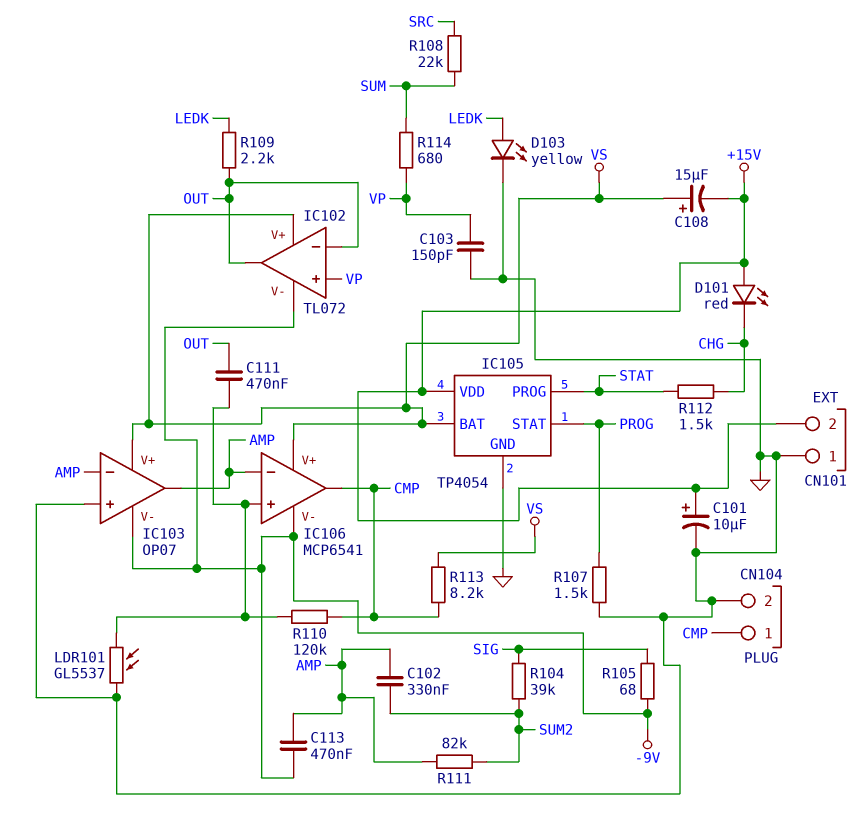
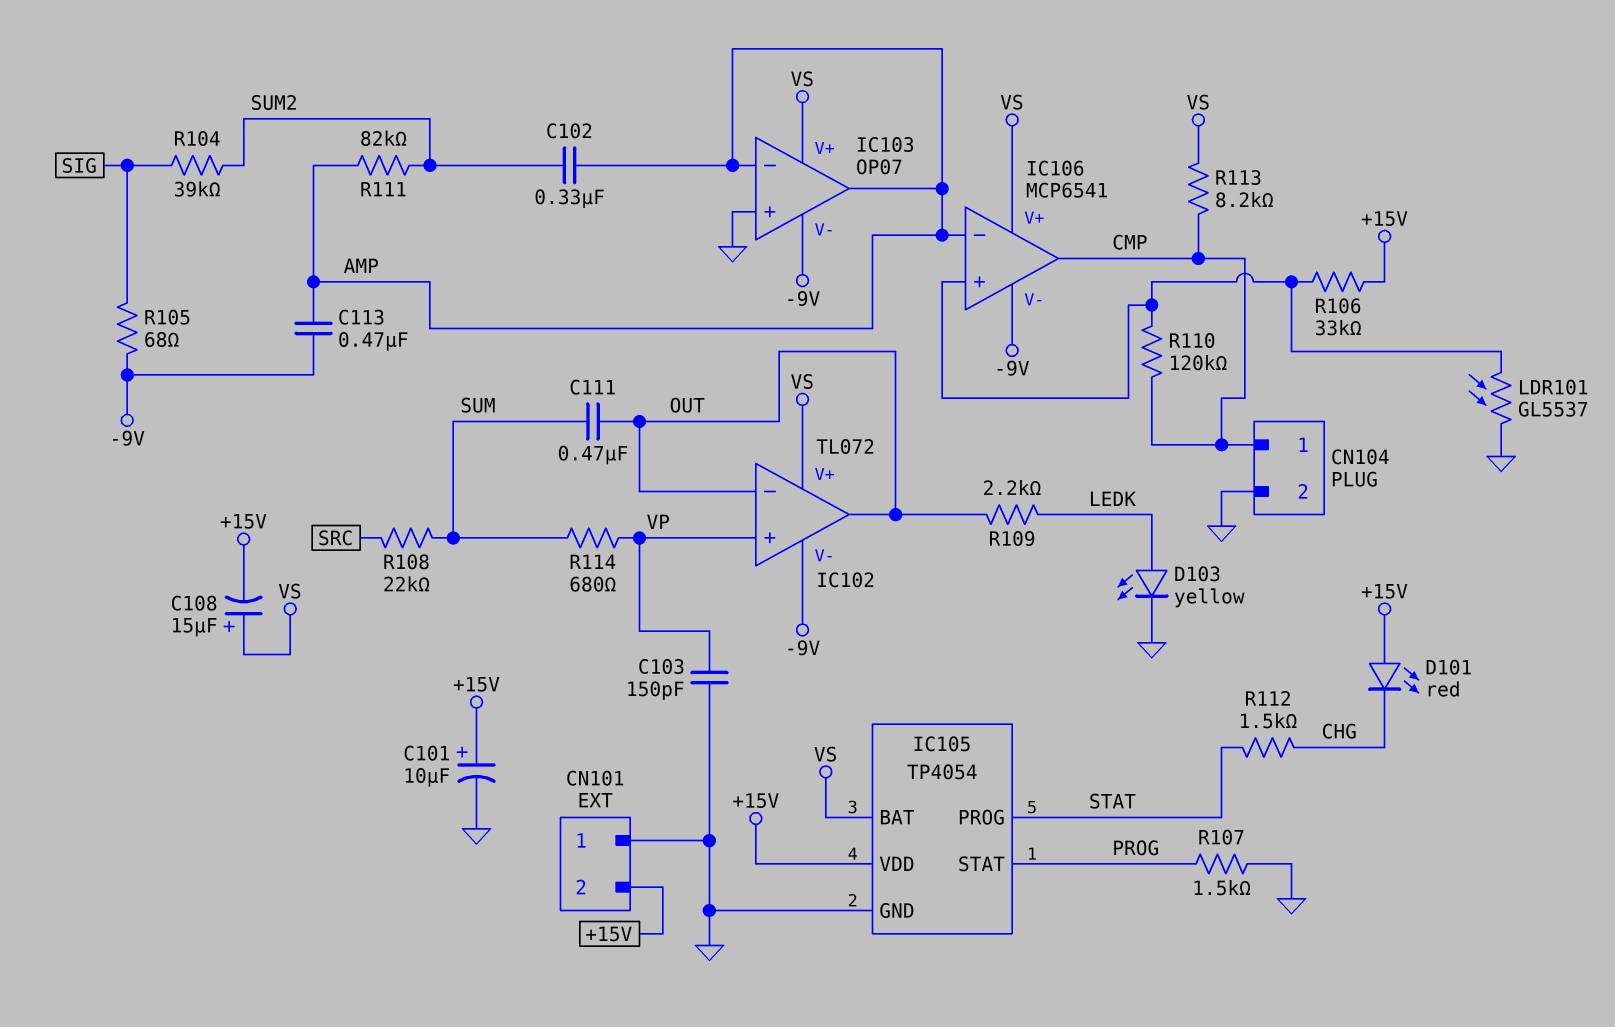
C111: 470nF (IC106/in+, OUT) -> 470nF (OUT, SUM)
R106: none -> 33k (+15V, IC106/in+)

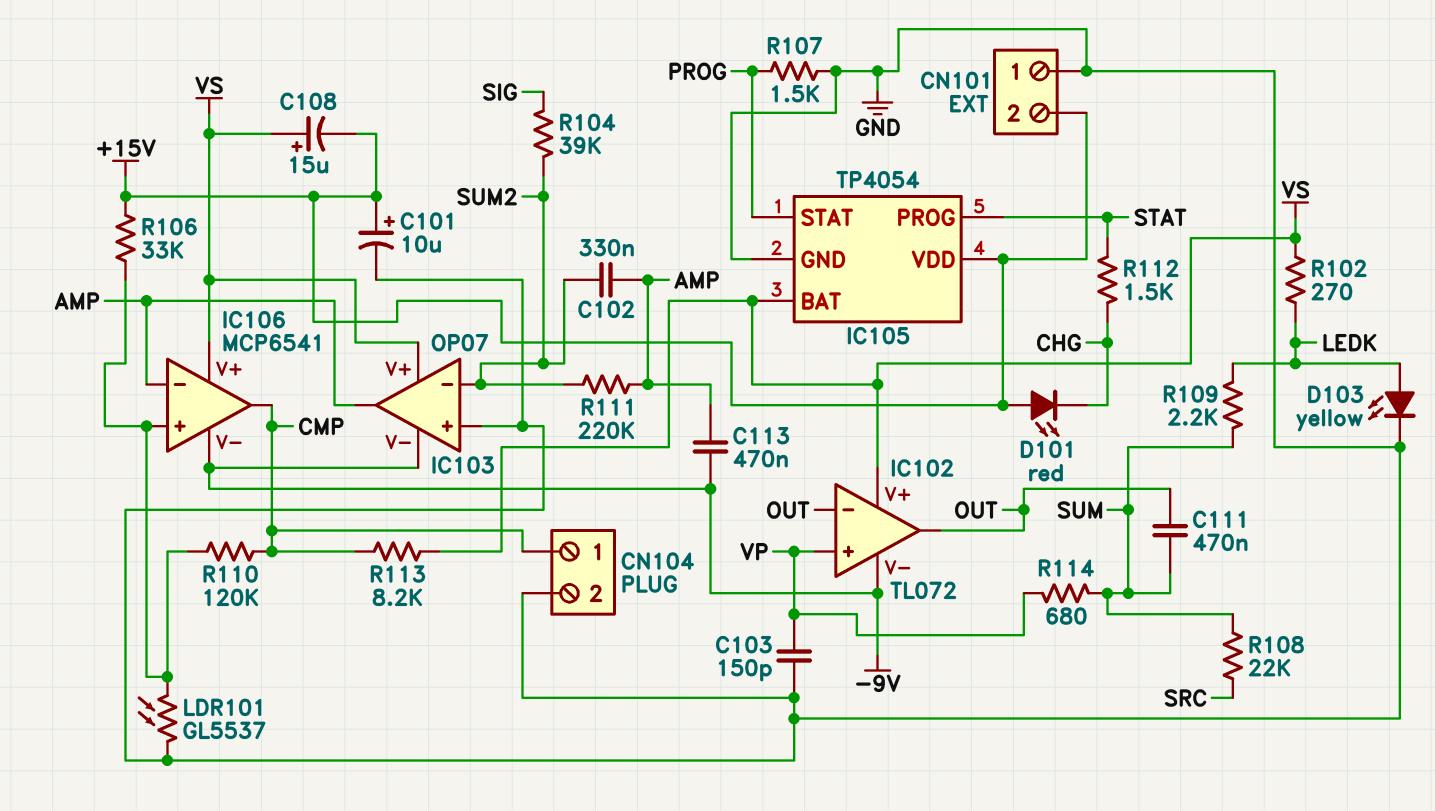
IC103 pin in-: AMP -> SUM2
R102: none -> 270 (LEDK, VS)
R105: 68 (-9V, SIG) -> none
R109: 2.2k (LEDK, OUT) -> 2.2k (LEDK, SUM)
R111: 82k (AMP, SUM2) -> 220k (AMP, SUM2)

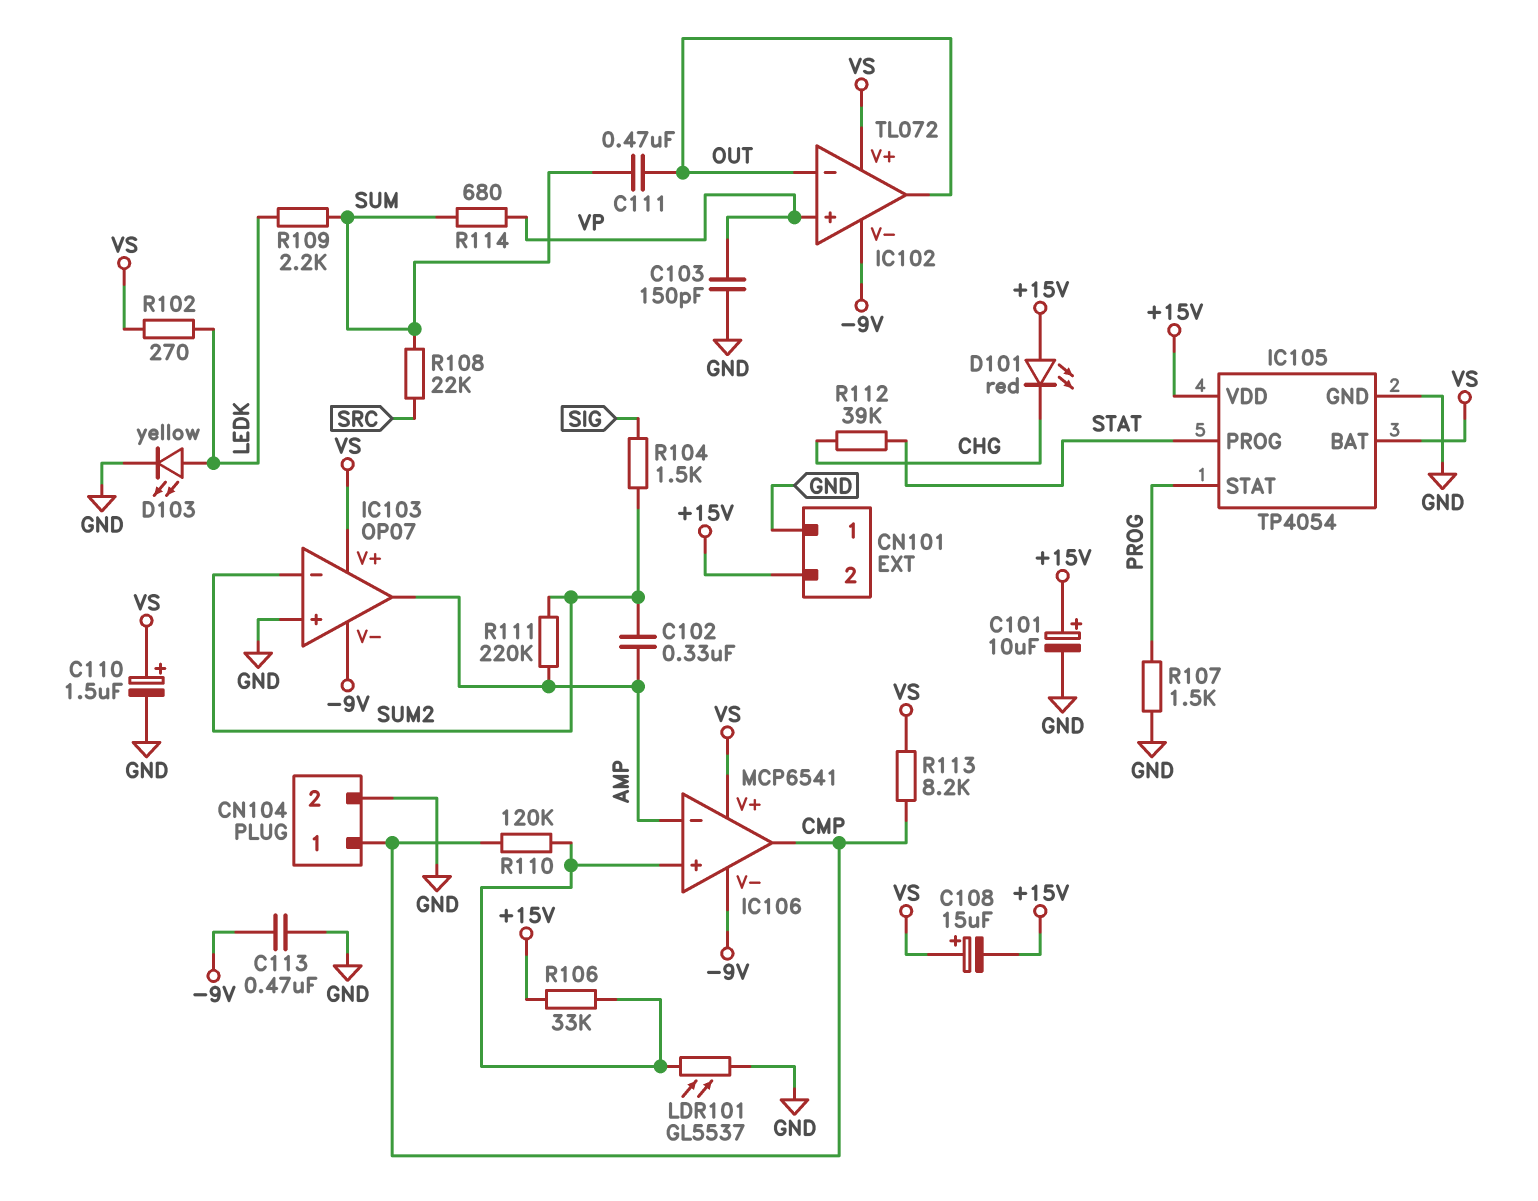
C110: none -> 1.5uF (plus VS, minus GND)
C113: 470nF (-9V, AMP) -> 470nF (-9V, GND)
R104: 39k (SIG, SUM2) -> 1.5k (SIG, SUM2)
R112: 1.5k (CHG, STAT) -> 39k (CHG, STAT)

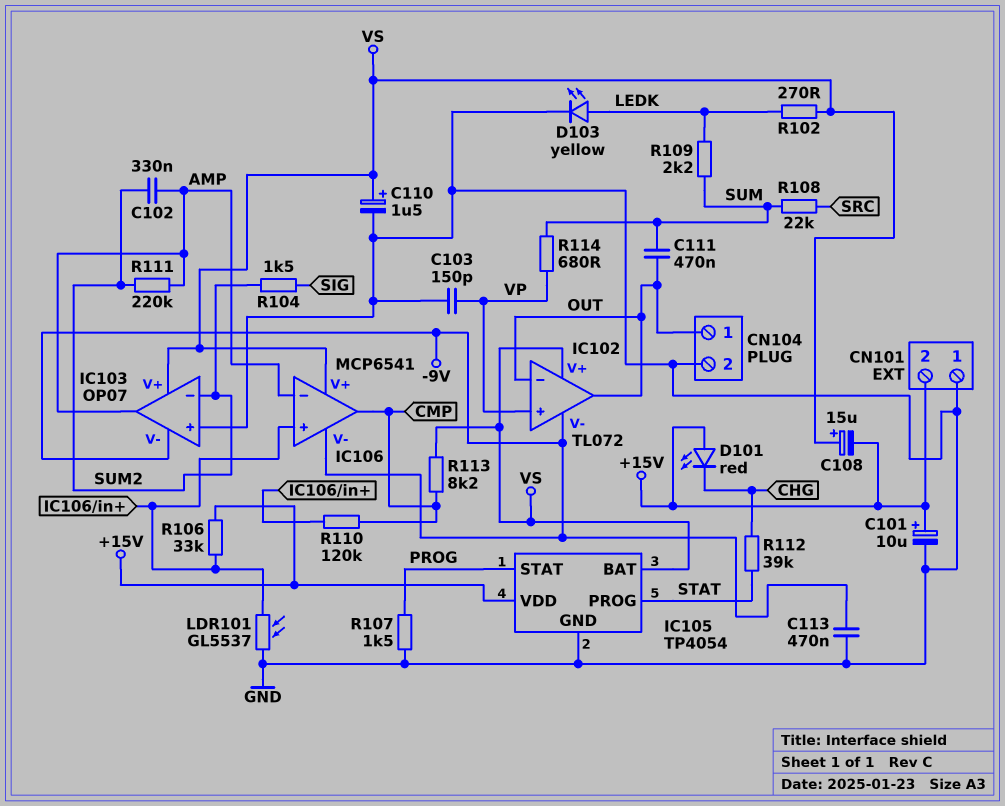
CN104 pin 1: CMP -> OUT

